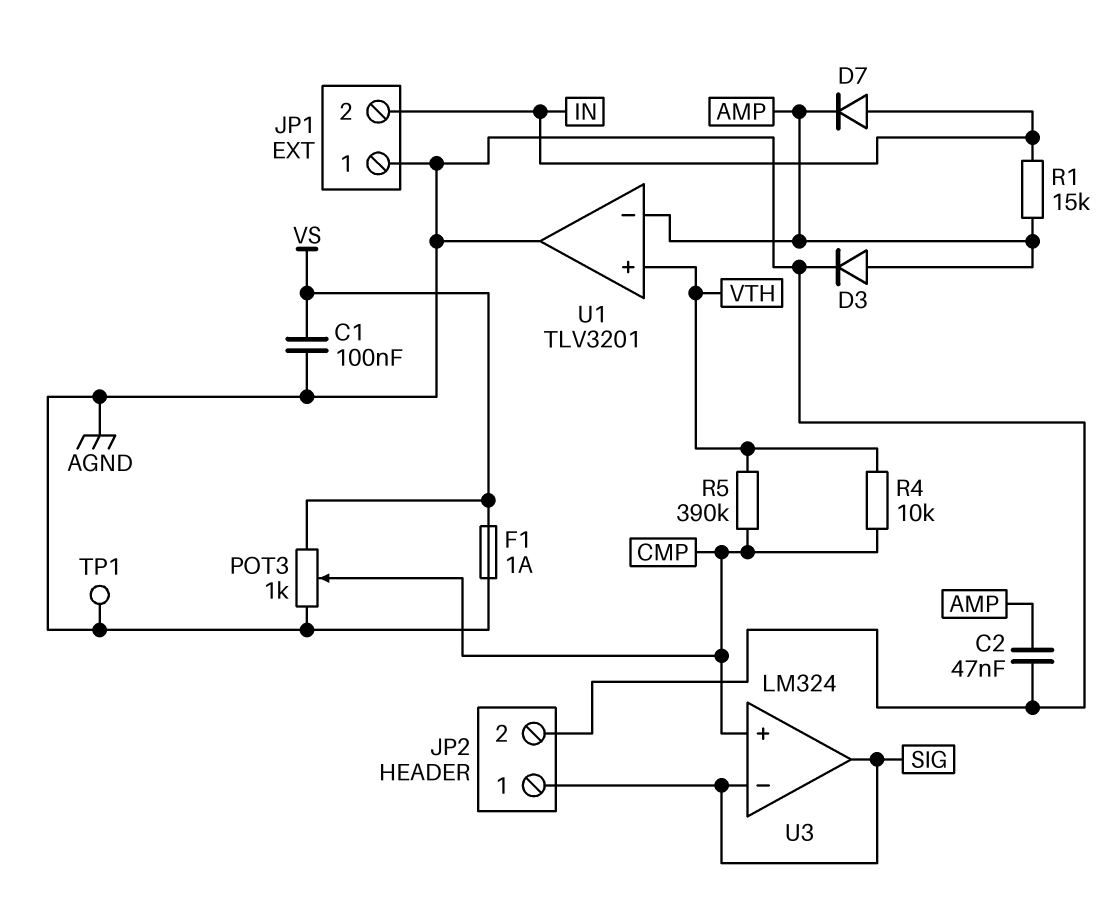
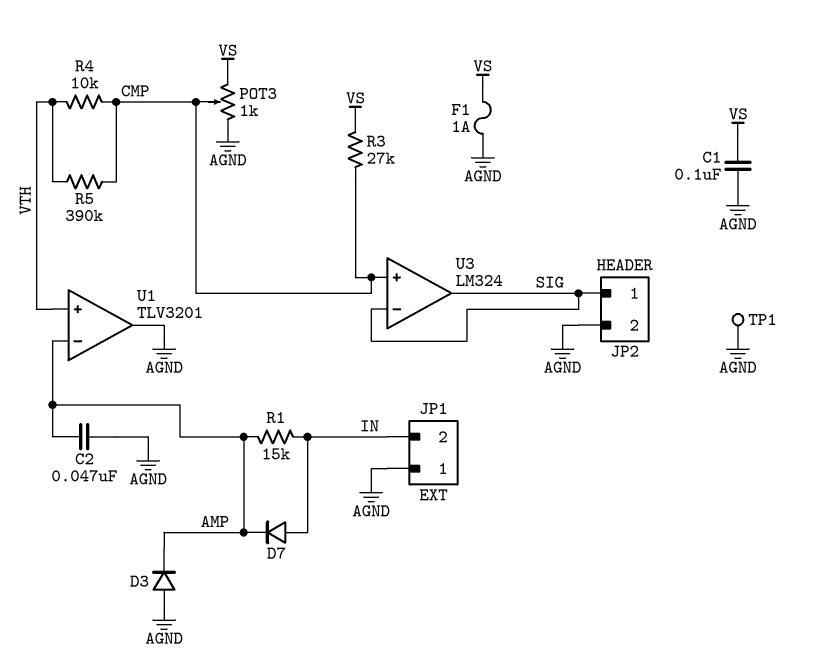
D3: diode (A AMP, K AGND) -> diode (A AGND, K AMP)
R3: none -> 27k (CMP, VS)

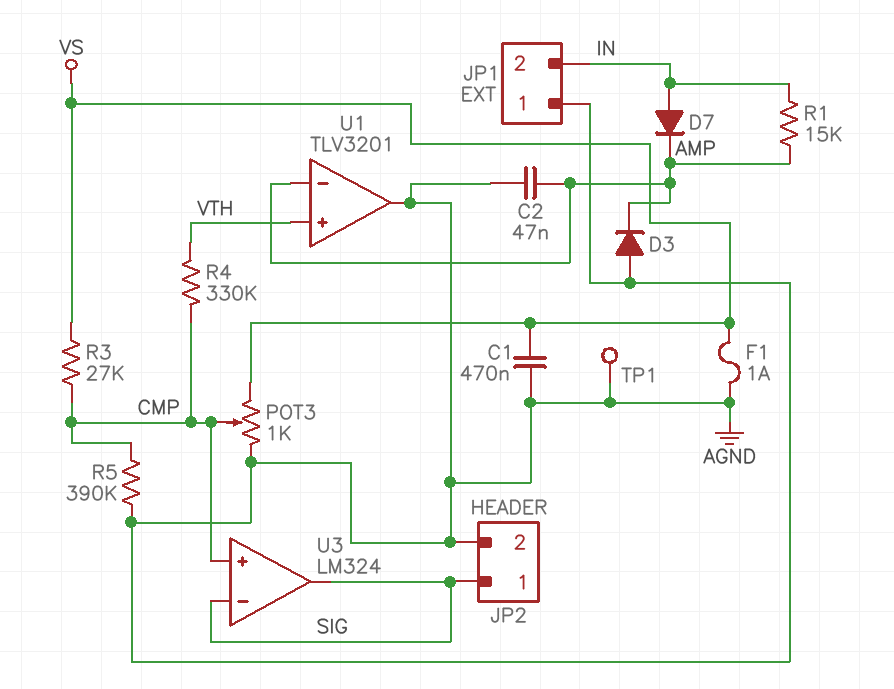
C1: 100nF (AGND, VS) -> 470nF (AGND, VS)
R4: 10k (CMP, VTH) -> 330k (CMP, VTH)
R5: 390k (CMP, VTH) -> 390k (AGND, CMP)

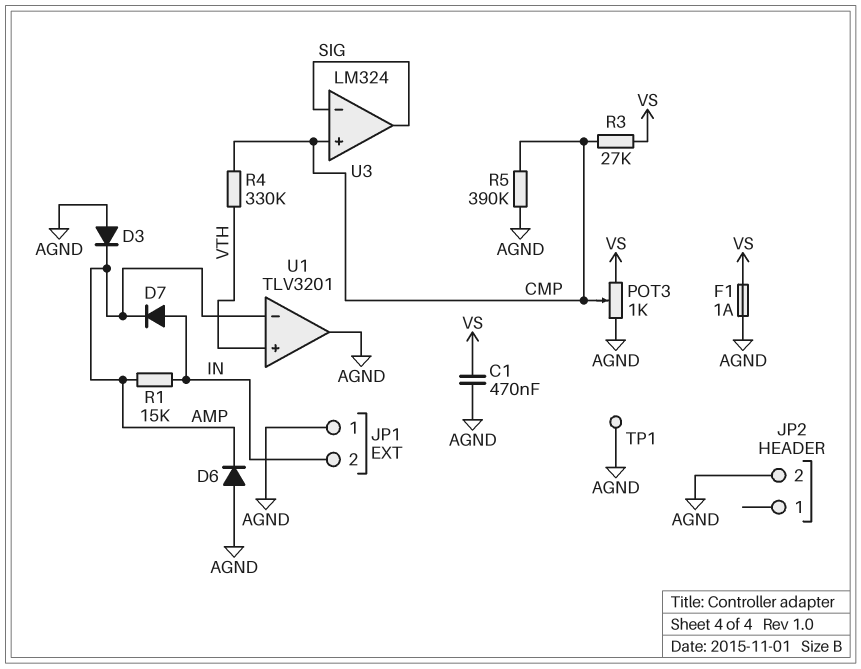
C2: 47nF (AGND, AMP) -> none
D6: none -> diode (A AGND, K AMP)
JP2 pin 1: SIG -> none

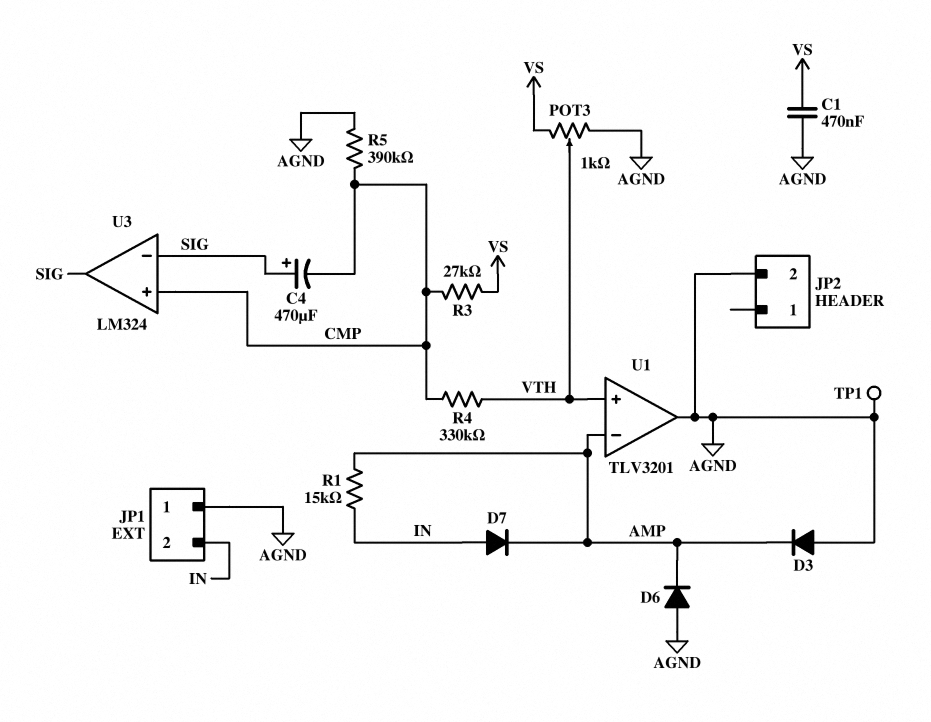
C4: none -> 470uF (plus SIG, minus CMP)
F1: 1A (AGND, VS) -> none
POT3: 1k (AGND, VS, wiper CMP) -> 1k (AGND, VS, wiper VTH)

